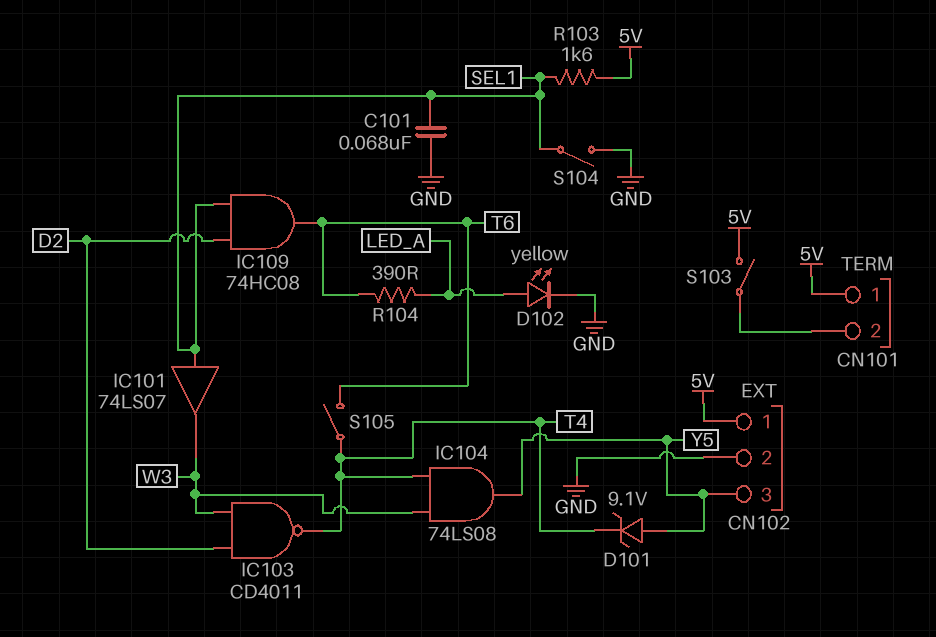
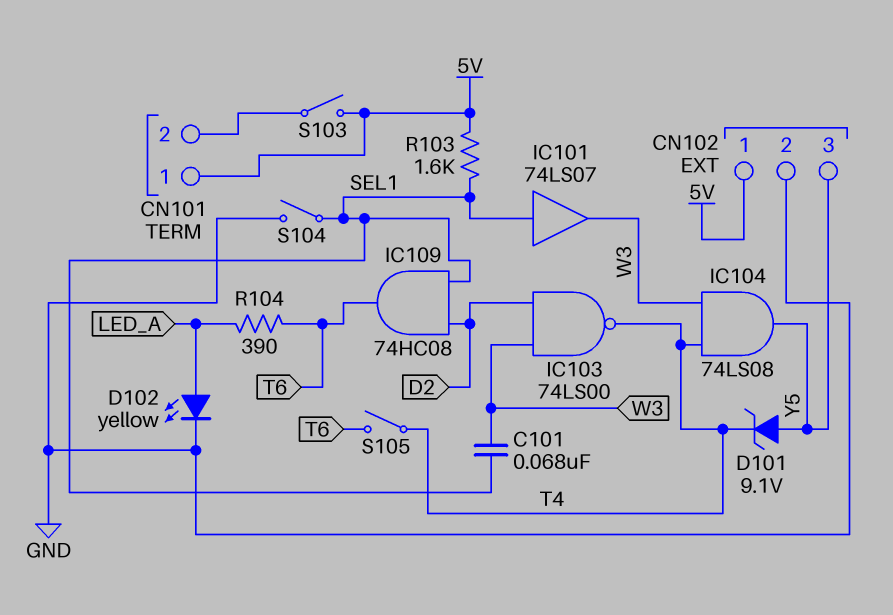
C101: 68nF (GND, SEL1) -> 68nF (SEL1, W3)
IC103: NAND CD4011 (in D2, in W3, out T4) -> NAND 74LS00 (in D2, in W3, out T4)

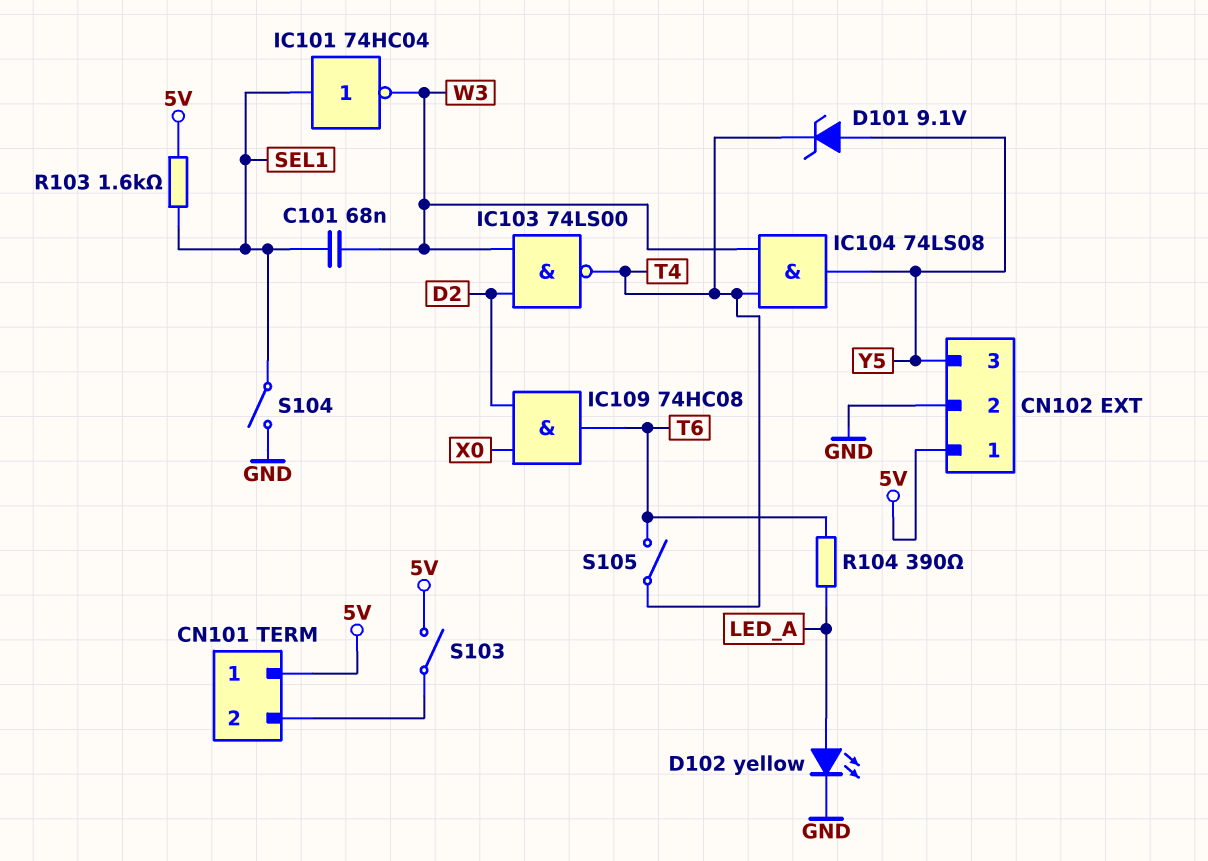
IC101: buffer 74LS07 (in SEL1, out W3) -> NOT 74HC04 (in SEL1, out W3)
IC109: AND 74HC08 (in D2, in SEL1, out T6) -> AND 74HC08 (in D2, in X0, out T6)

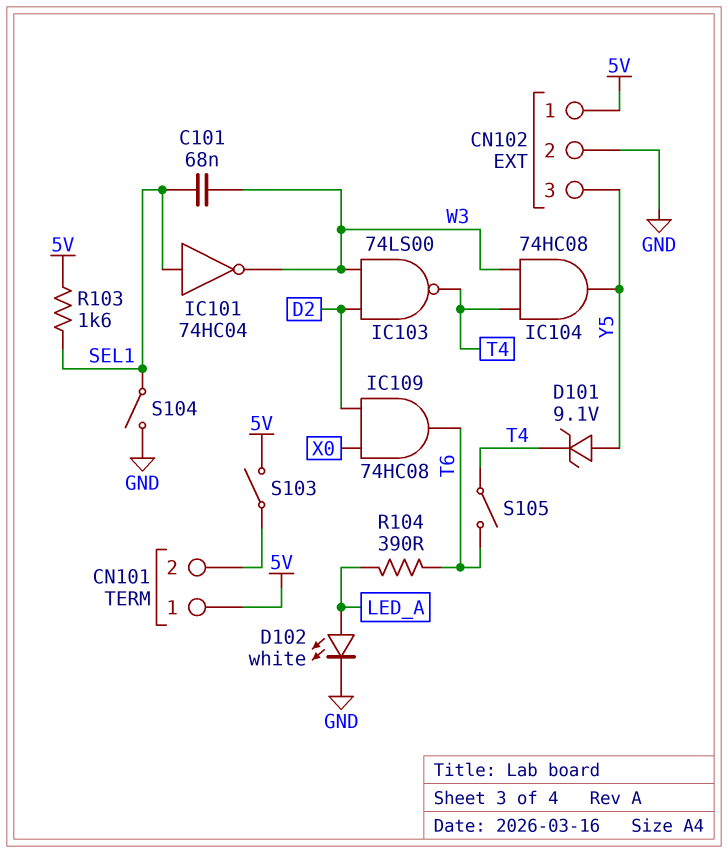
D102: LED yellow (A LED_A, K GND) -> LED white (A LED_A, K GND)
IC104: AND 74LS08 (in T4, in W3, out Y5) -> AND 74HC08 (in T4, in W3, out Y5)

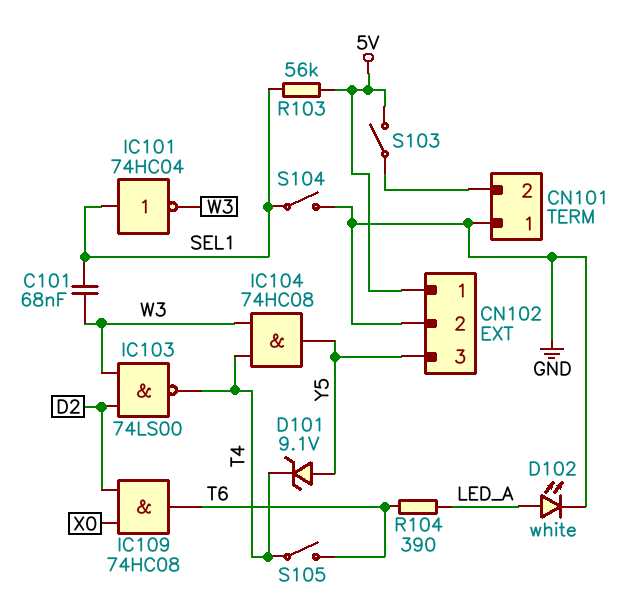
CN101 pin 1: 5V -> GND
R103: 1.6k (5V, SEL1) -> 56k (5V, SEL1)

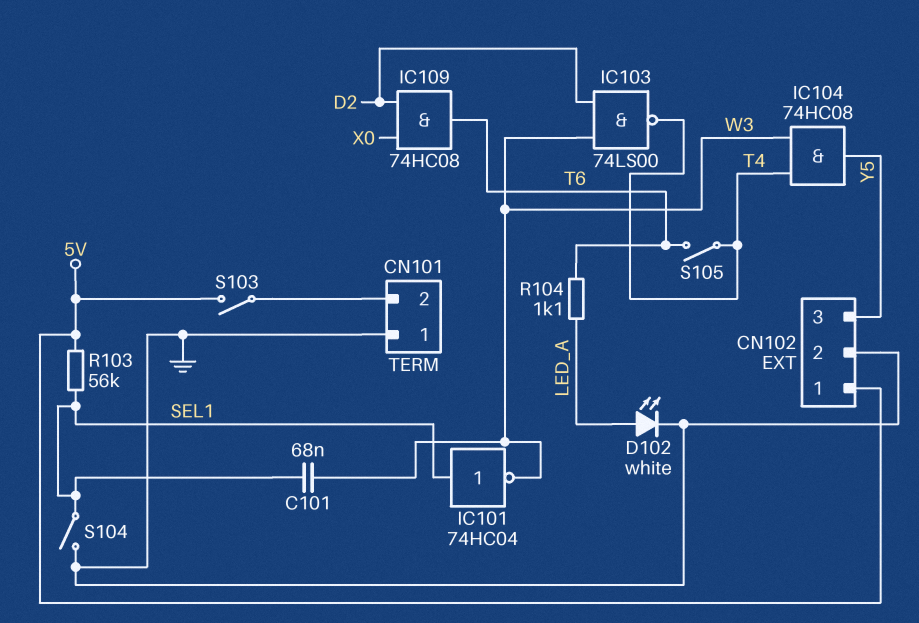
D101: zener 9.1V (A Y5, K T4) -> none
R104: 390 (LED_A, T6) -> 1.1k (LED_A, T6)

